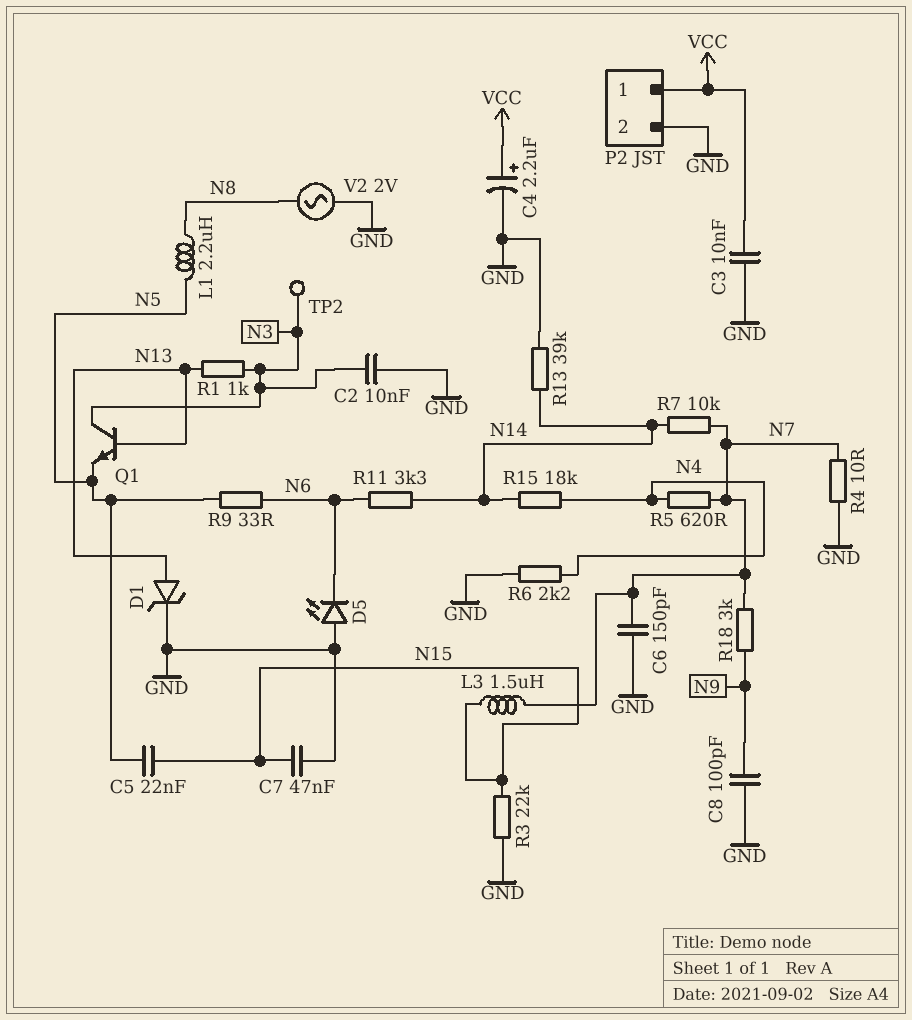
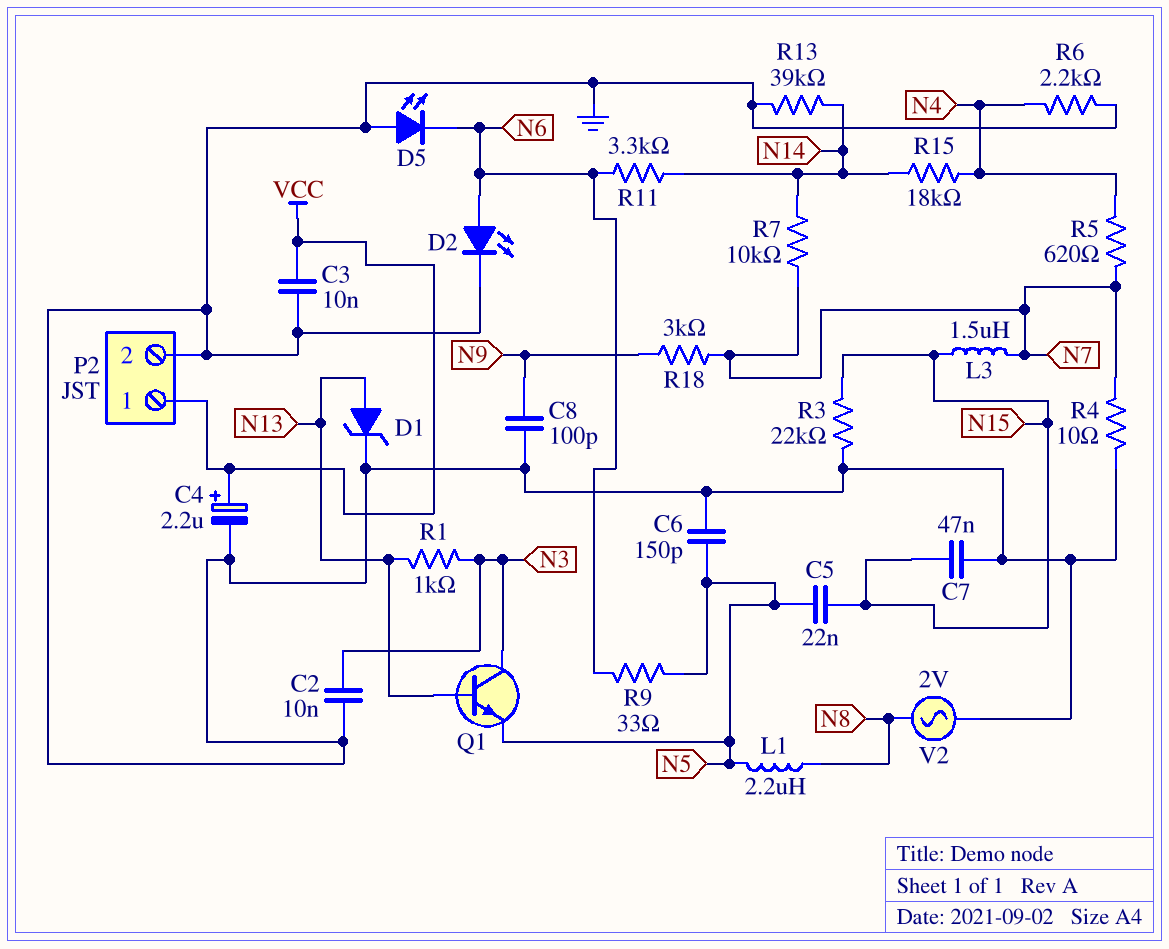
C6: 150pF (GND, N7) -> 150pF (GND, N5)
D2: none -> LED (A N6, K GND)
TP2: test point (N3) -> none

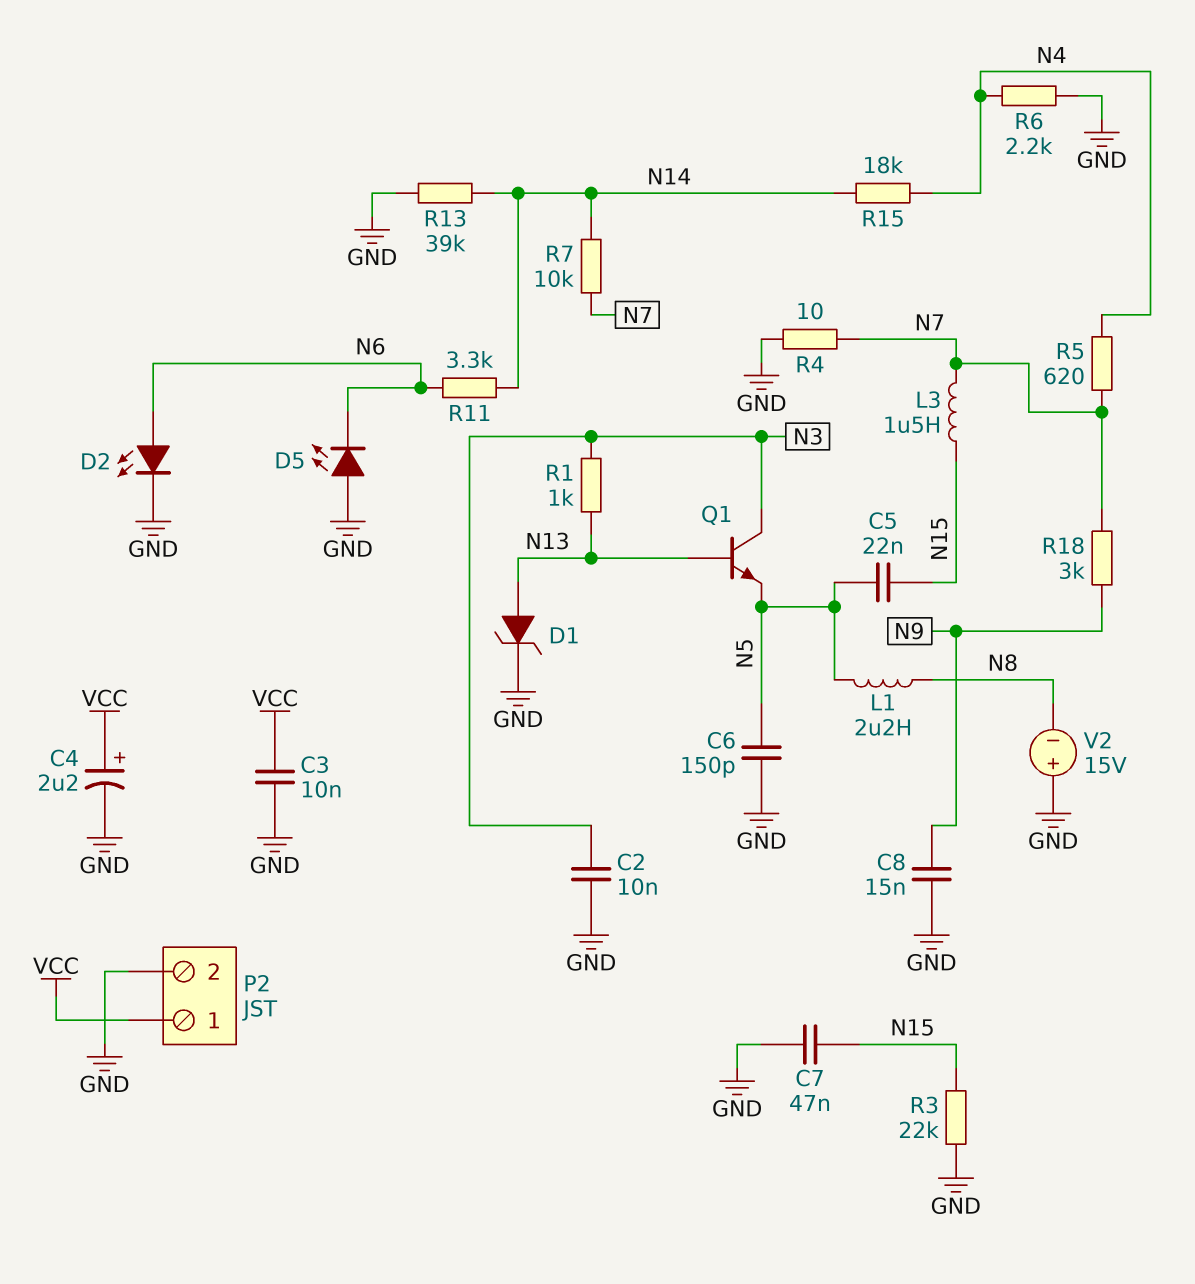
C8: 100pF (GND, N9) -> 15nF (GND, N9)
R9: 33 (N5, N6) -> none
V2: AC 2V (GND, N8) -> 15V (plus GND, minus N8)

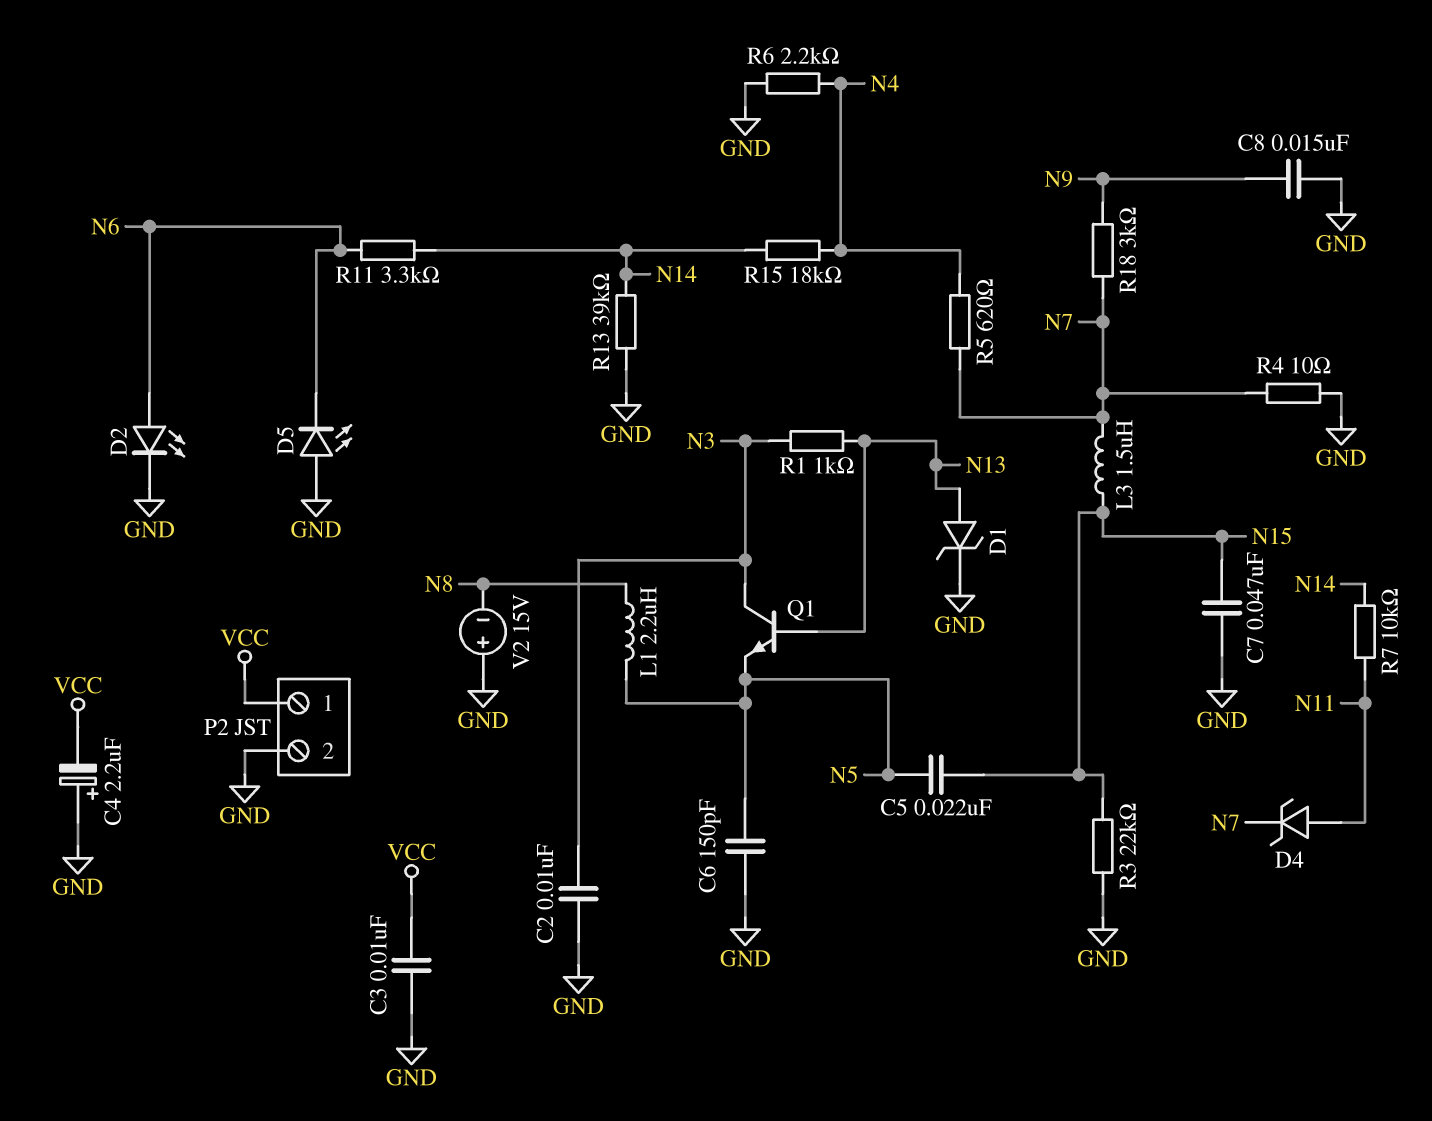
C4: 2.2uF (plus VCC, minus GND) -> 2.2uF (plus GND, minus VCC)
D4: none -> zener (A N11, K N7)
R7: 10k (N7, N14) -> 10k (N11, N14)

